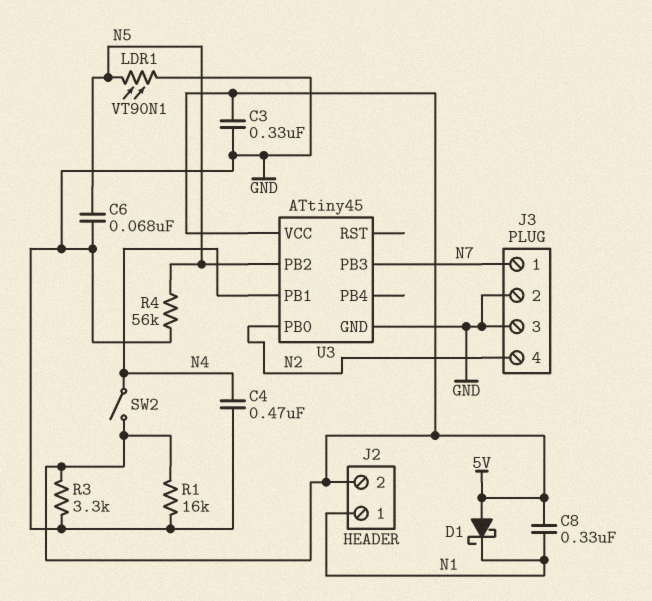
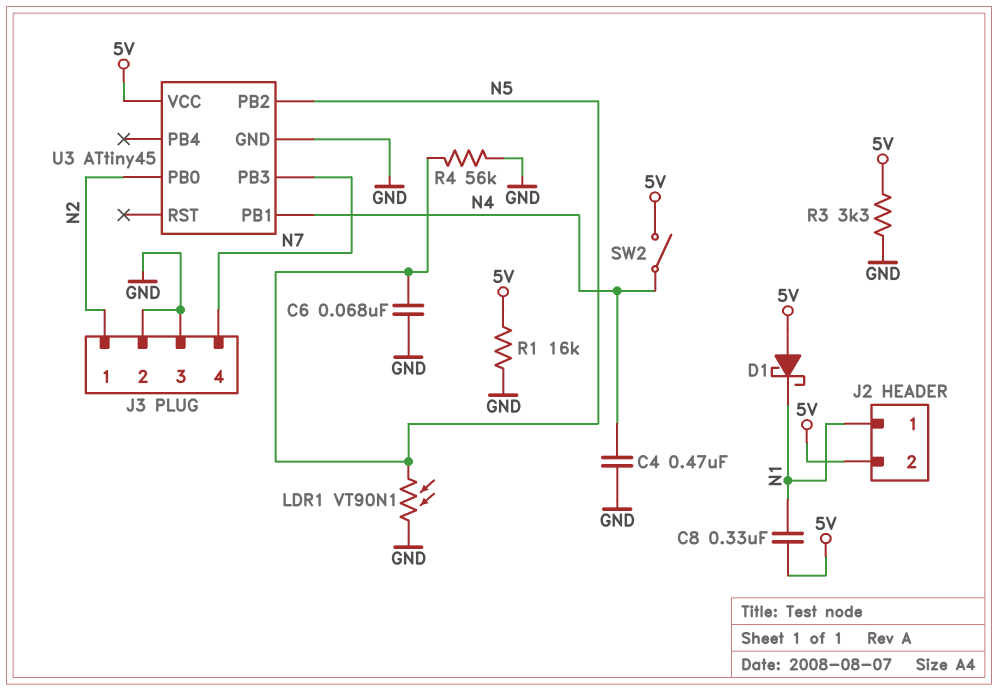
C3: 330nF (5V, GND) -> none
J3 pin 1: N7 -> N2
J3 pin 4: N2 -> N7

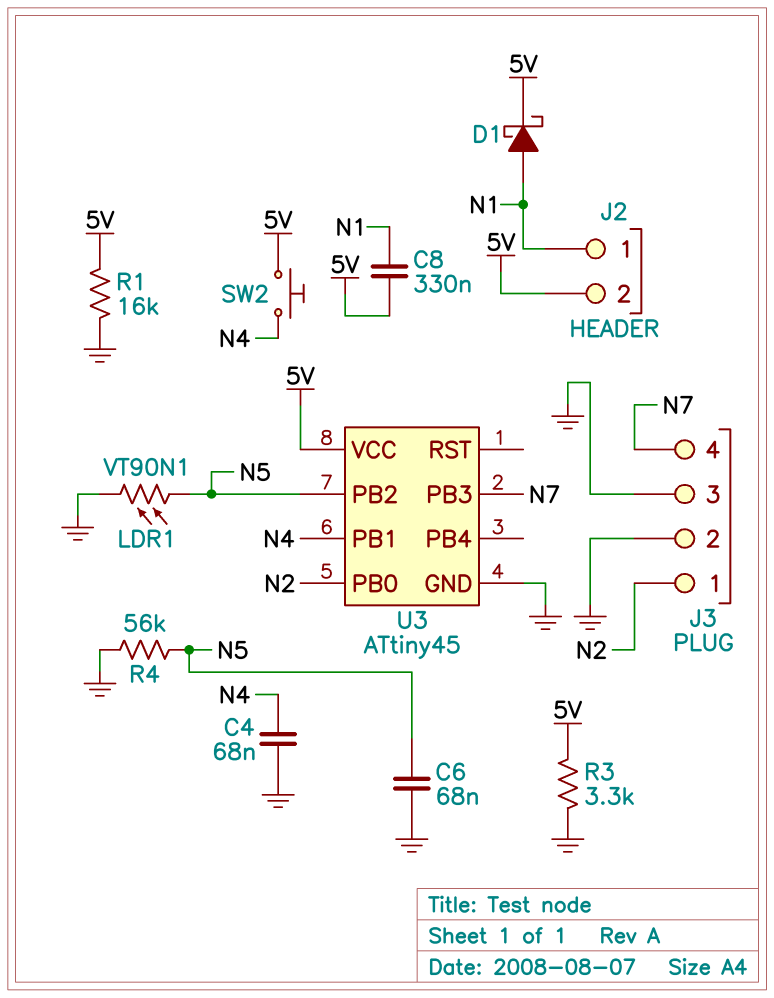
C4: 470nF (GND, N4) -> 68nF (GND, N4)
D1: schottky (A 5V, K N1) -> schottky (A N1, K 5V)
SW2: switch (5V, N4) -> button (5V, N4)

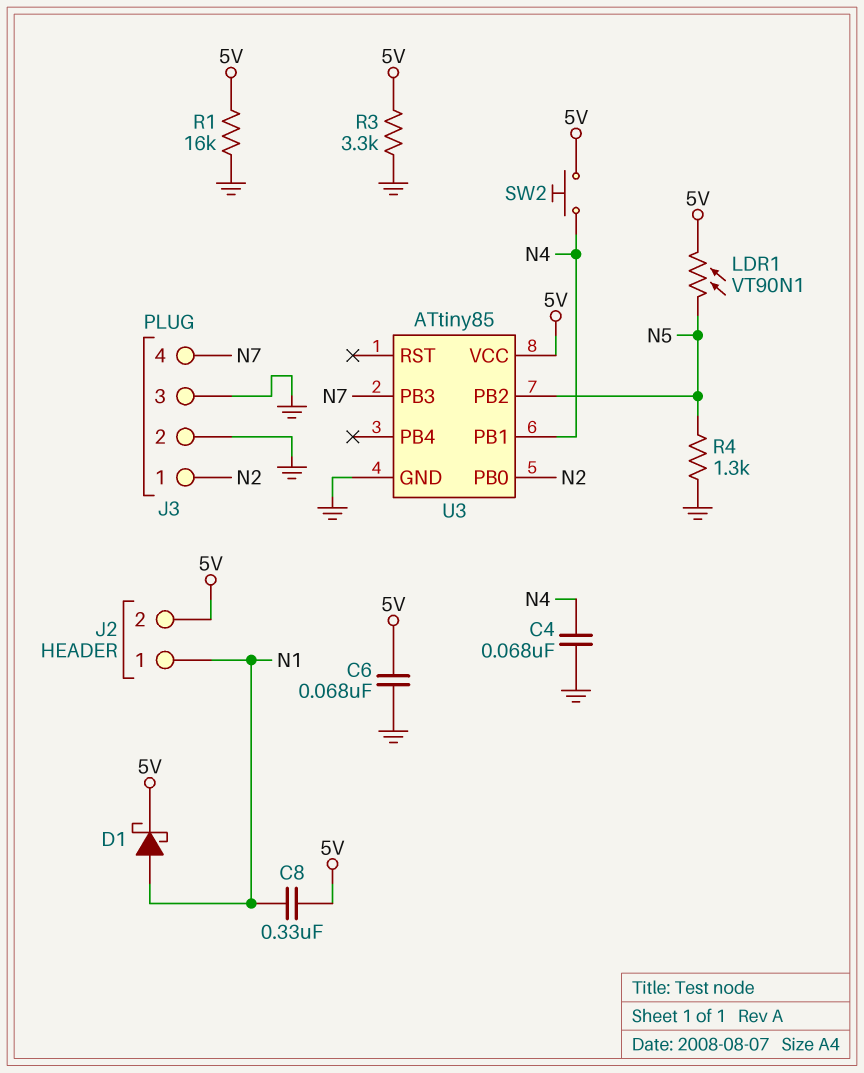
C6: 68nF (GND, N5) -> 68nF (5V, GND)
LDR1: VT90N1 (GND, N5) -> VT90N1 (5V, N5)
R4: 56k (GND, N5) -> 1.3k (GND, N5)
U3: ATtiny45 -> ATtiny85

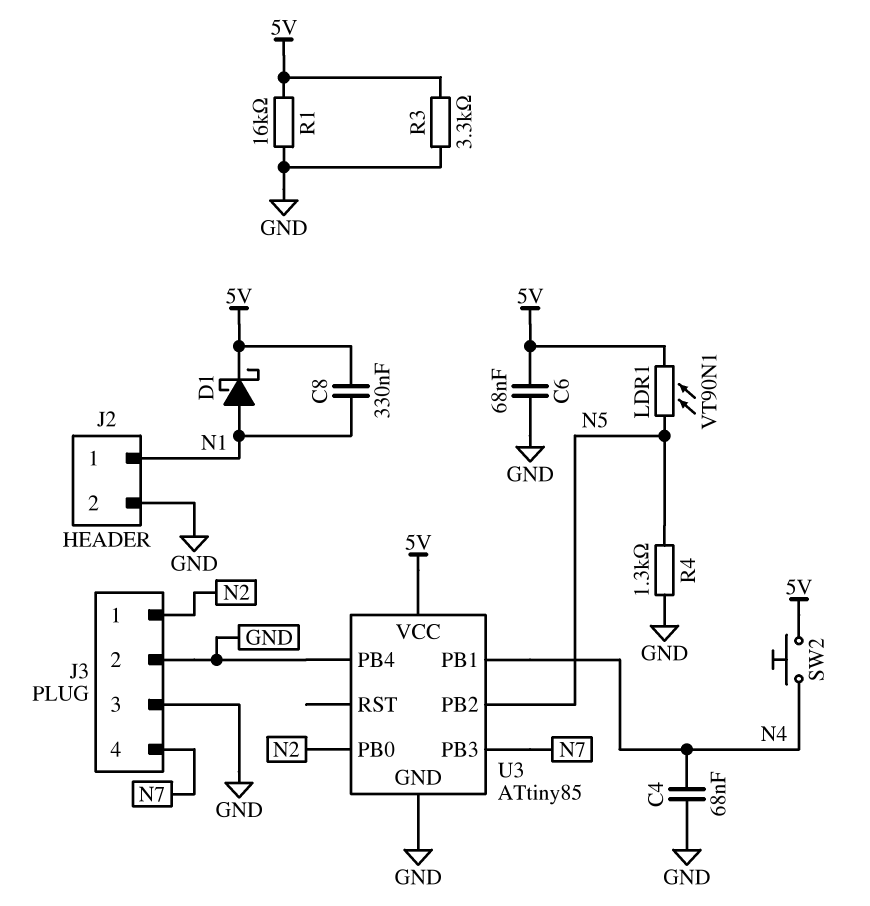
J2 pin 2: 5V -> GND
U3 pin PB4: none -> GND

